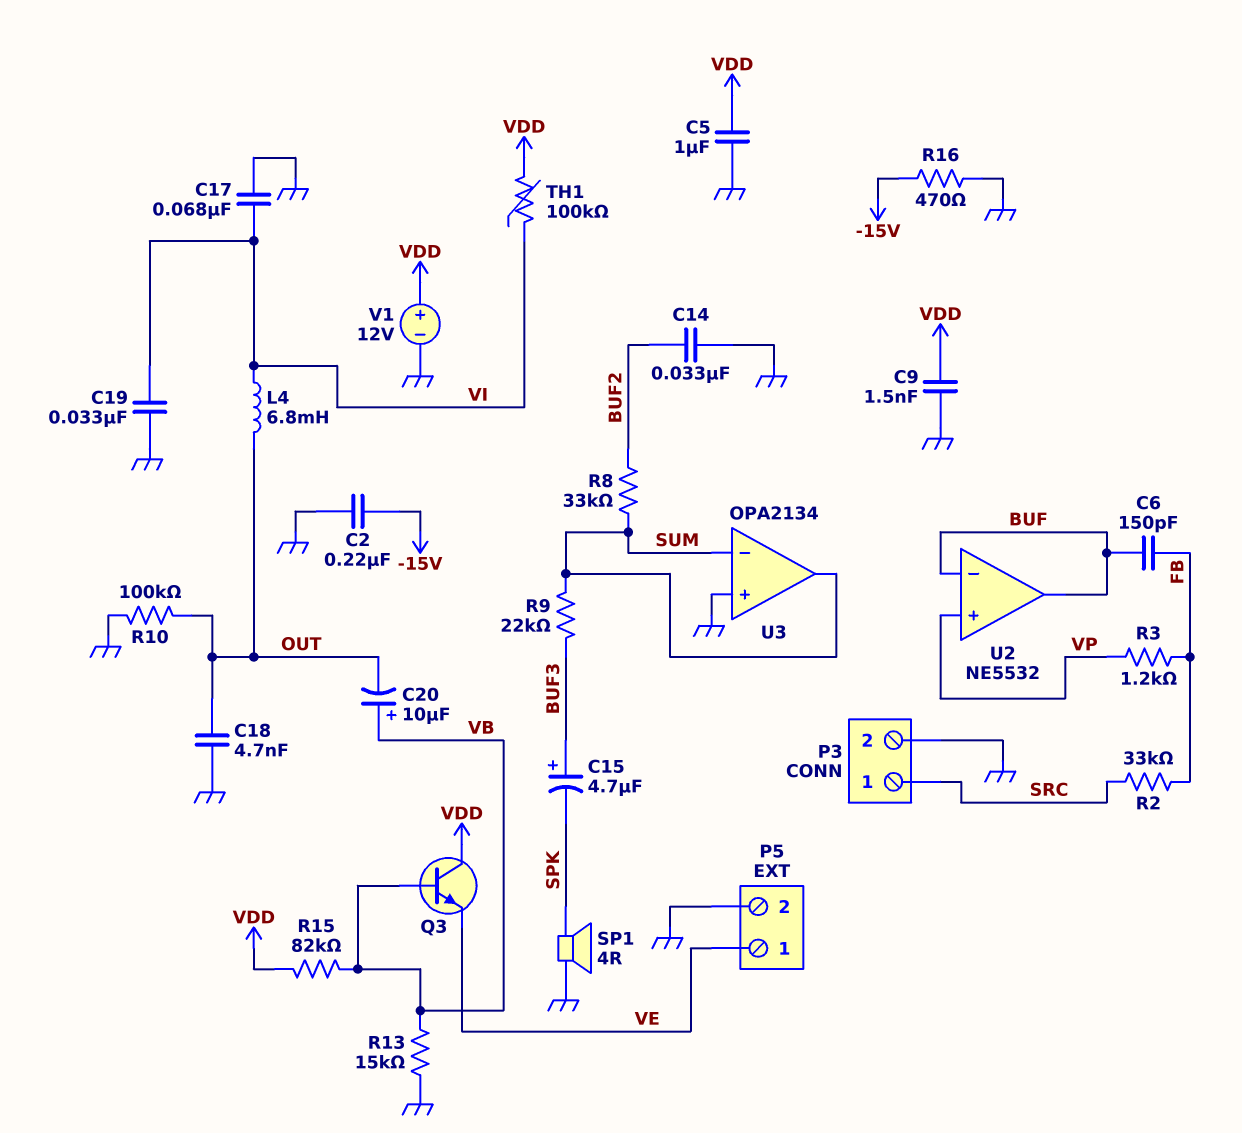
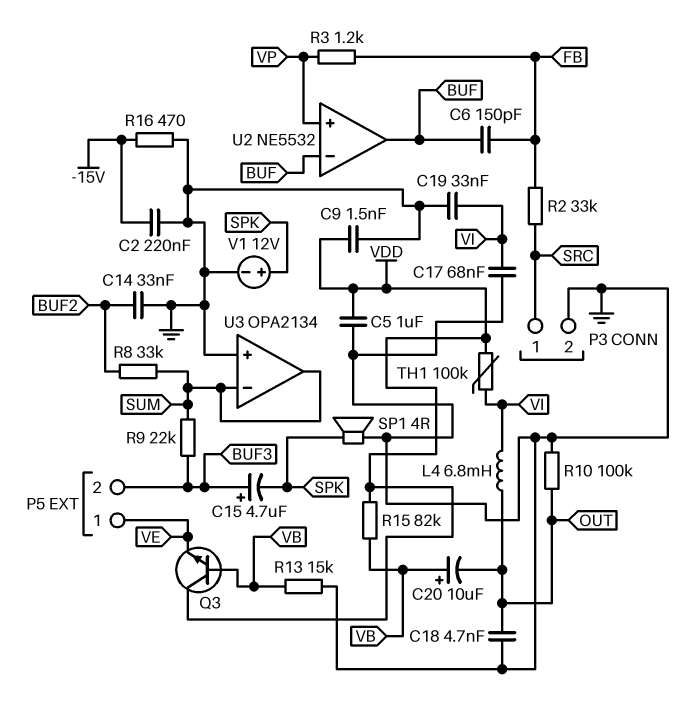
P5 pin 2: GND -> BUF3
V1: 12V (plus VDD, minus GND) -> 12V (plus SPK, minus GND)

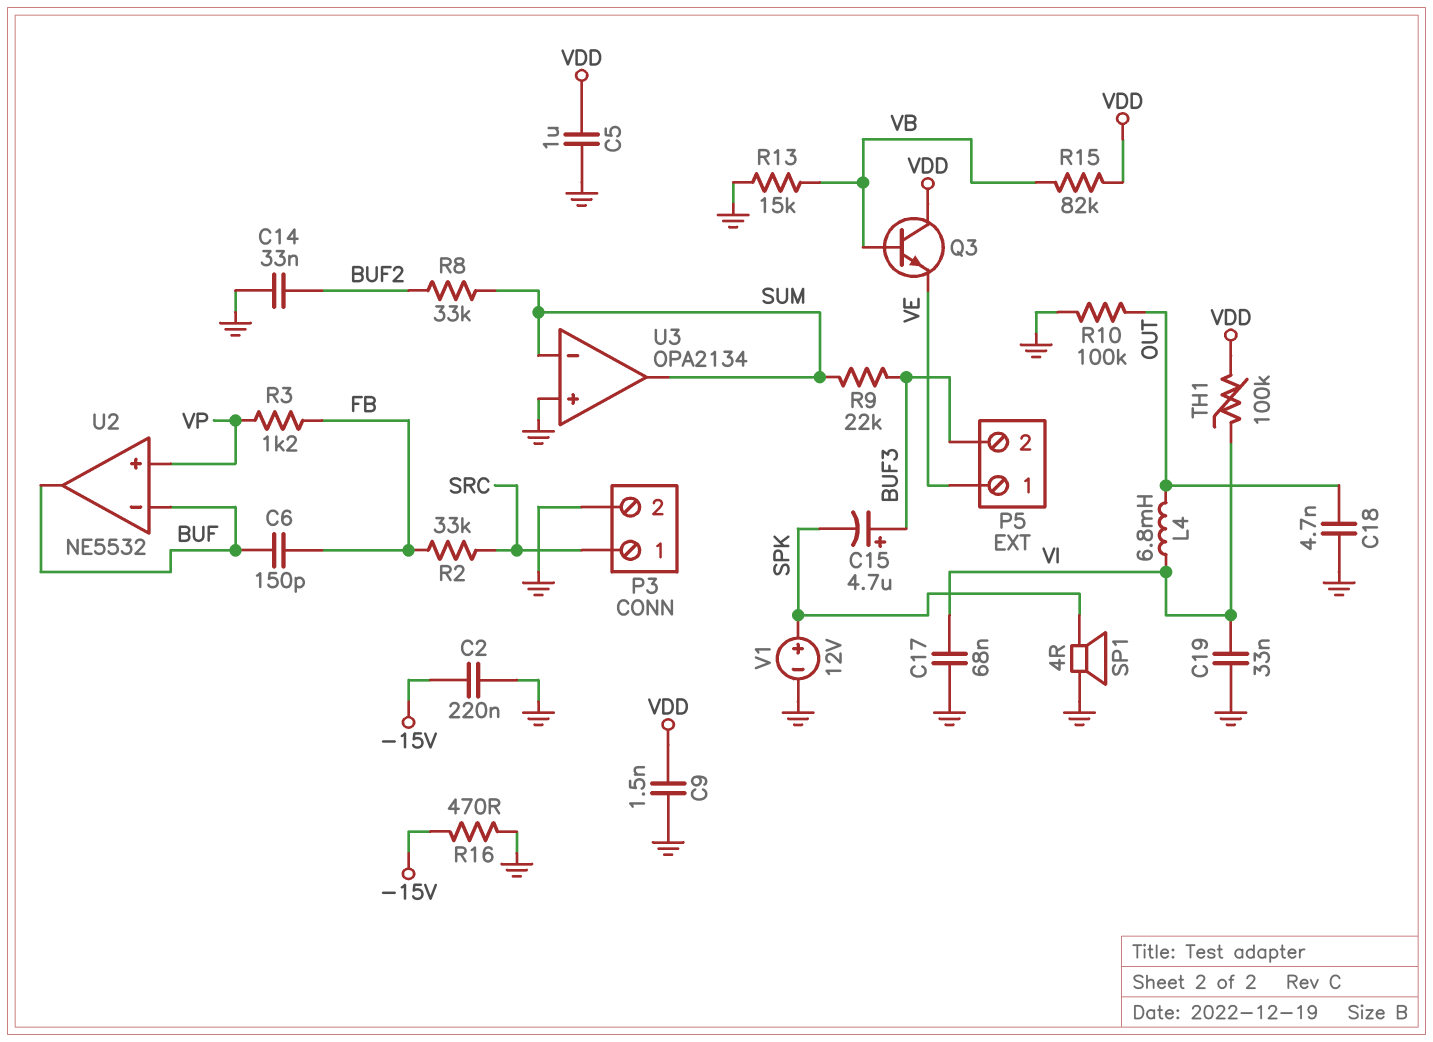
C20: 10uF (plus VB, minus OUT) -> none

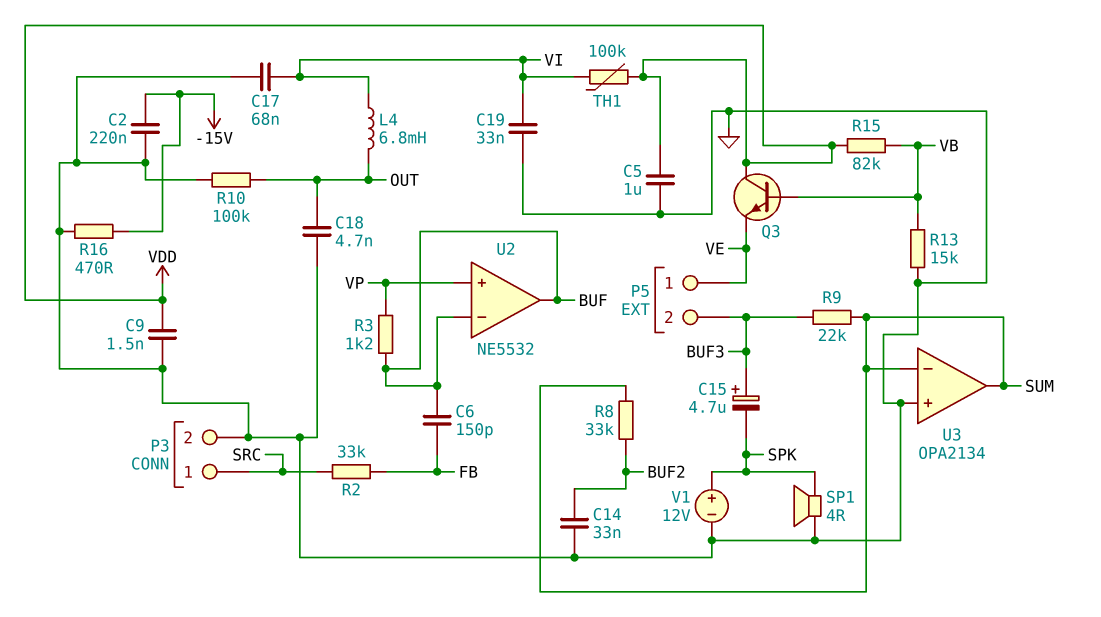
R3: 1.2k (FB, VP) -> 1.2k (BUF, VP)

